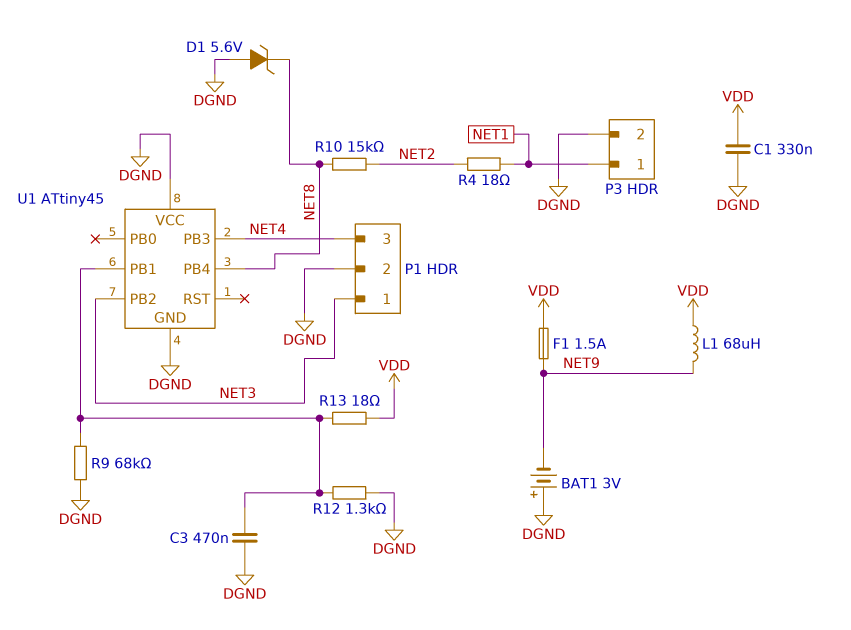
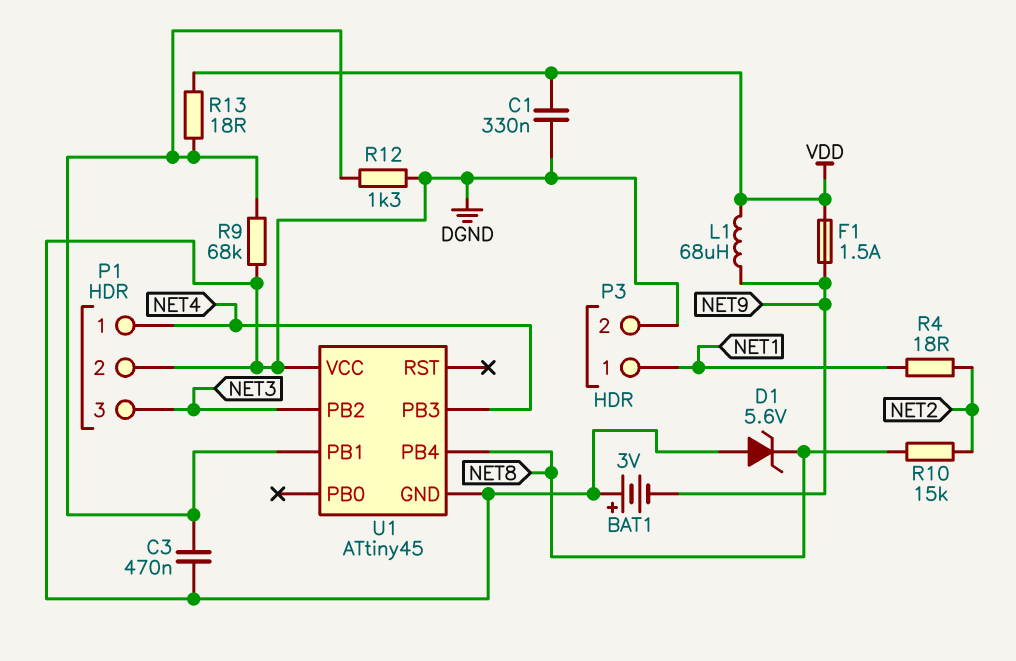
P1 pin 1: NET3 -> NET4
P1 pin 3: NET4 -> NET3

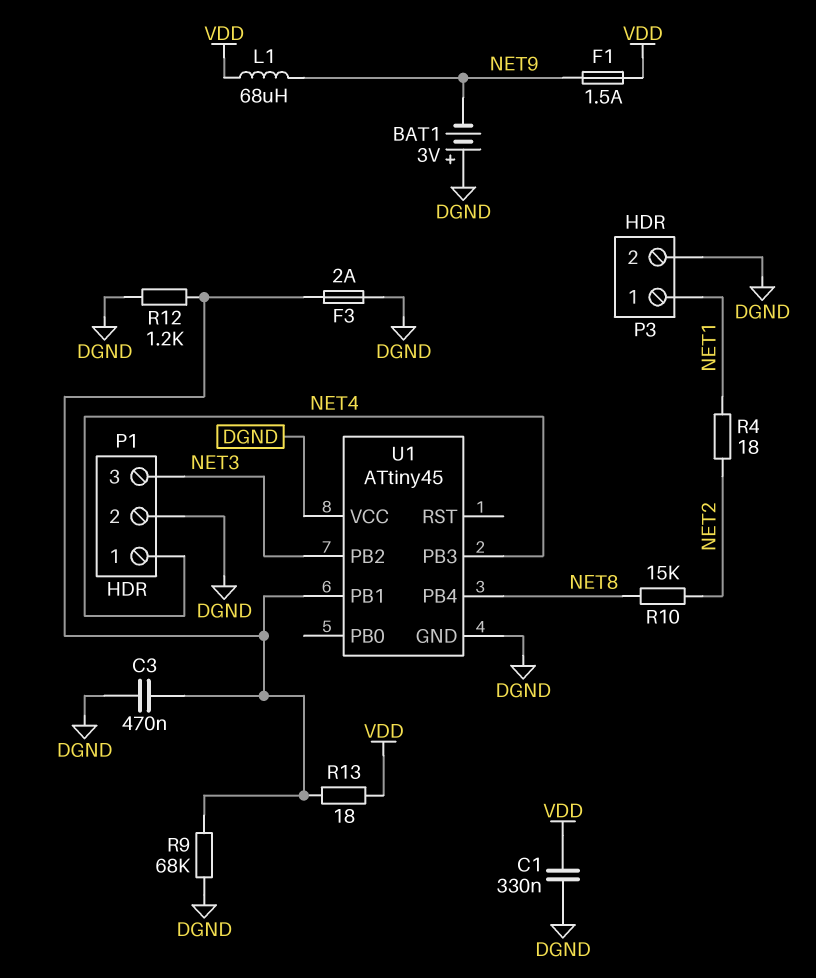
D1: zener 5.6V (A DGND, K NET8) -> none
F3: none -> 2A (DGND, U1/PB1)
R12: 1.3k (DGND, U1/PB1) -> 1.2k (DGND, U1/PB1)

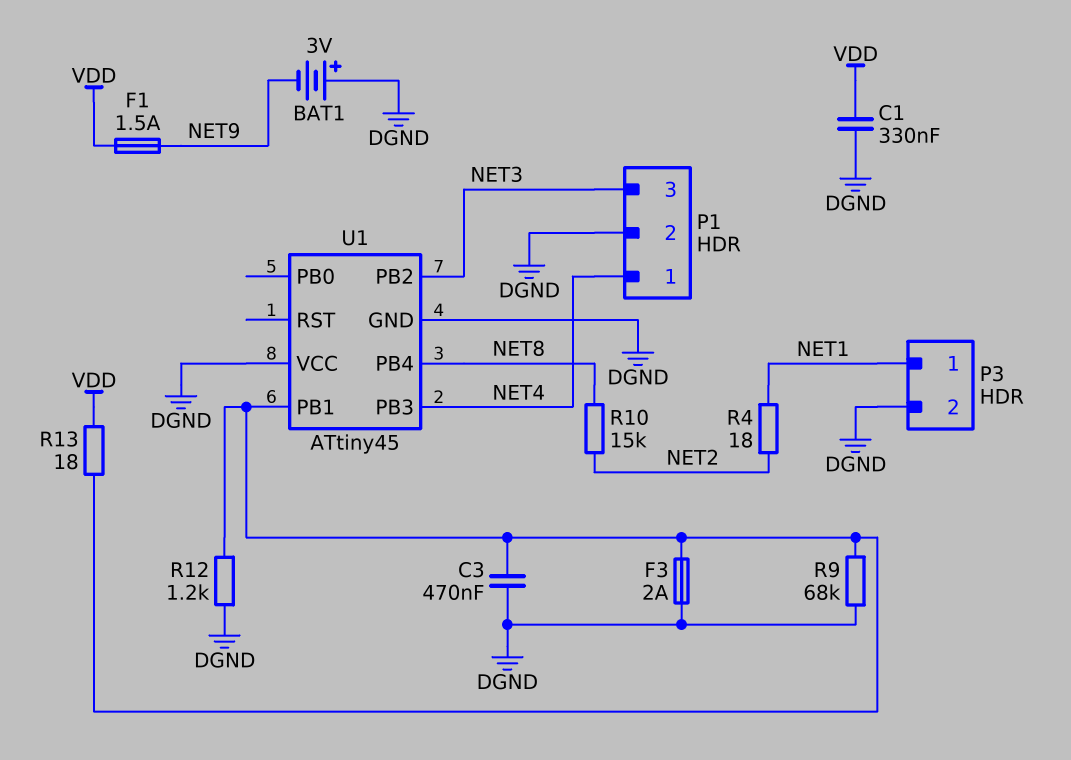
L1: 68uH (NET9, VDD) -> none

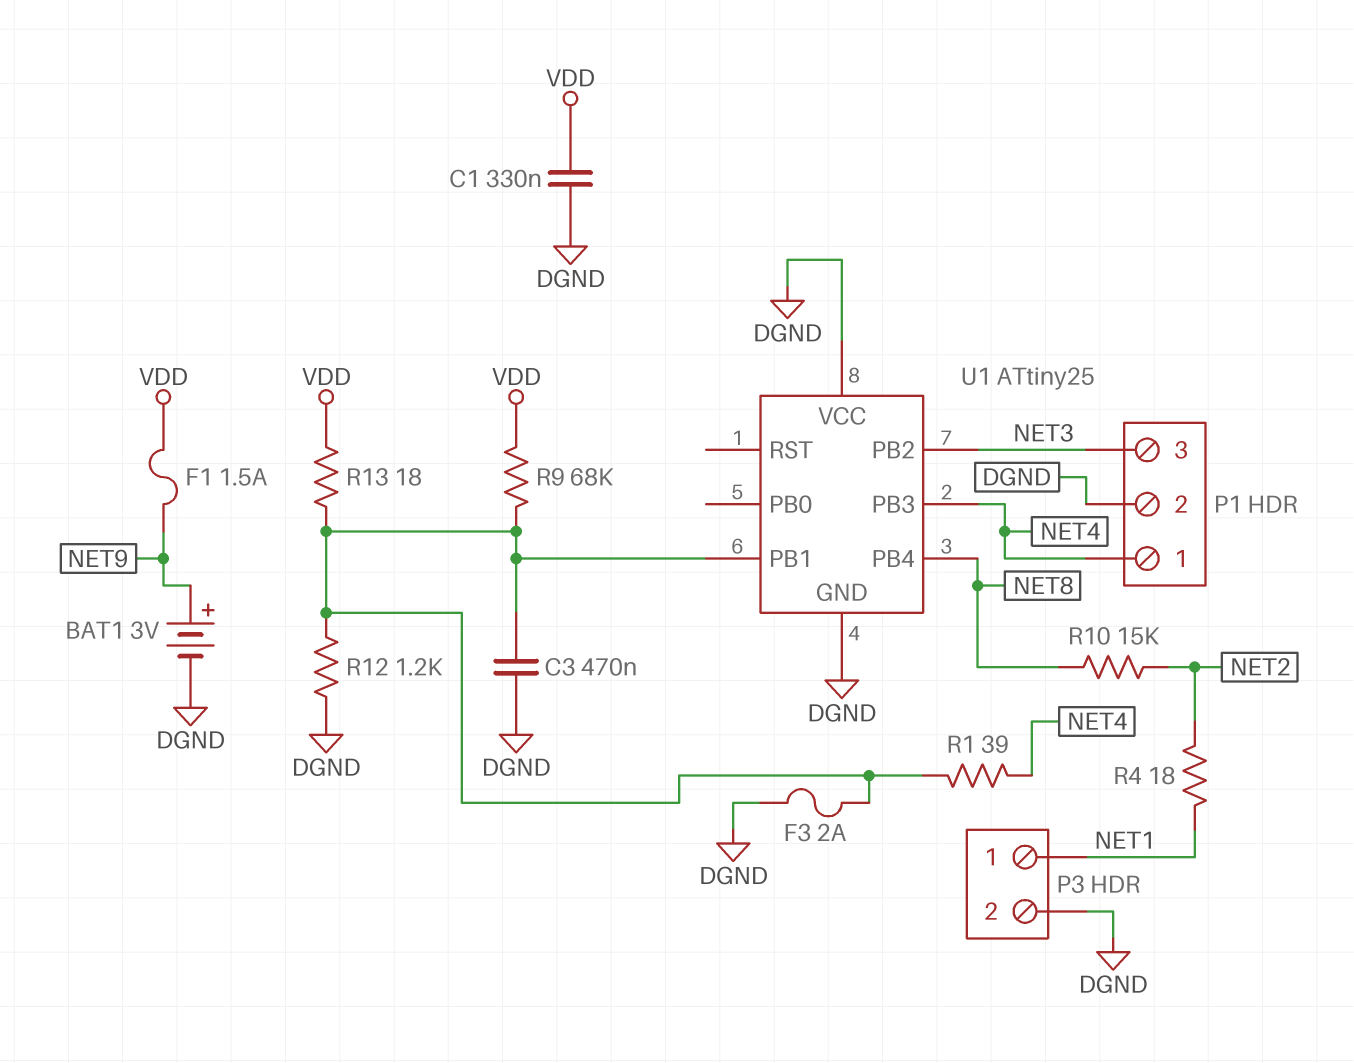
BAT1: 3V (plus DGND, minus NET9) -> 3V (plus NET9, minus DGND)
R1: none -> 39 (NET4, U1/PB1)
R9: 68k (DGND, U1/PB1) -> 68k (U1/PB1, VDD)
U1: ATtiny45 -> ATtiny25

